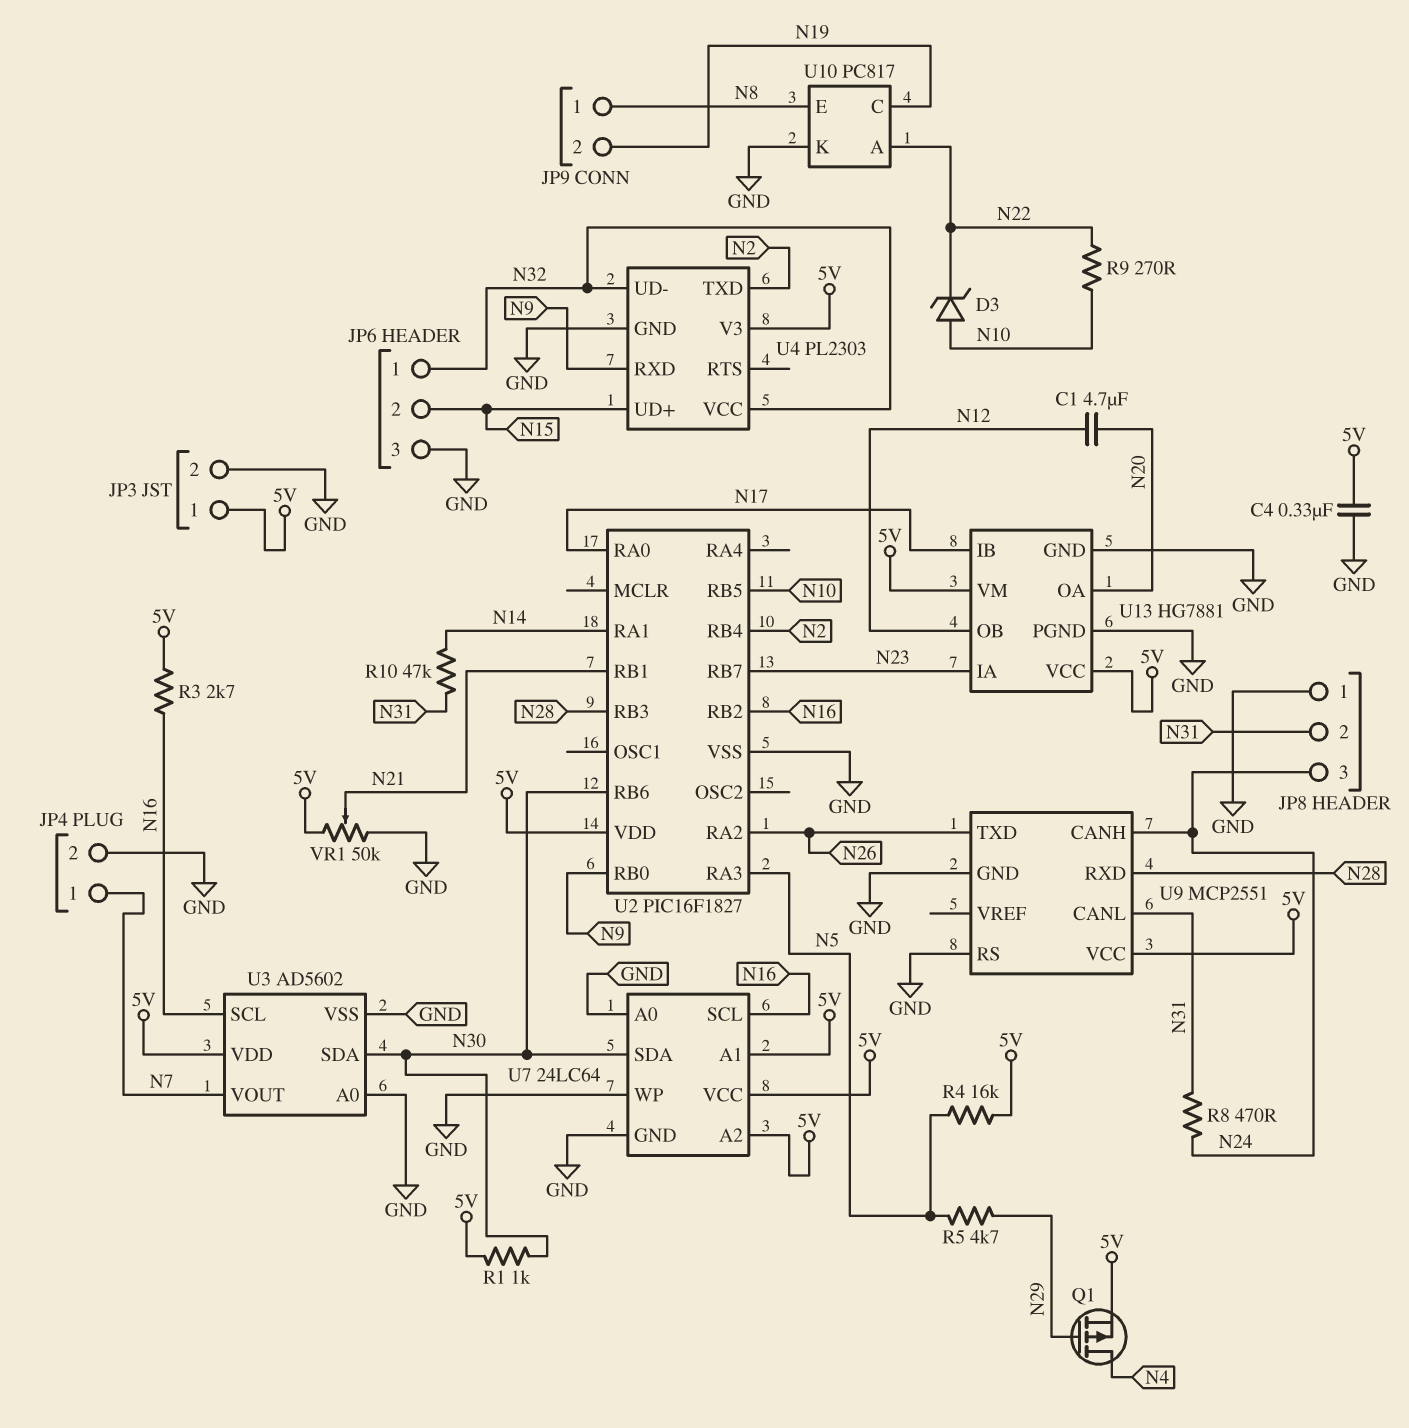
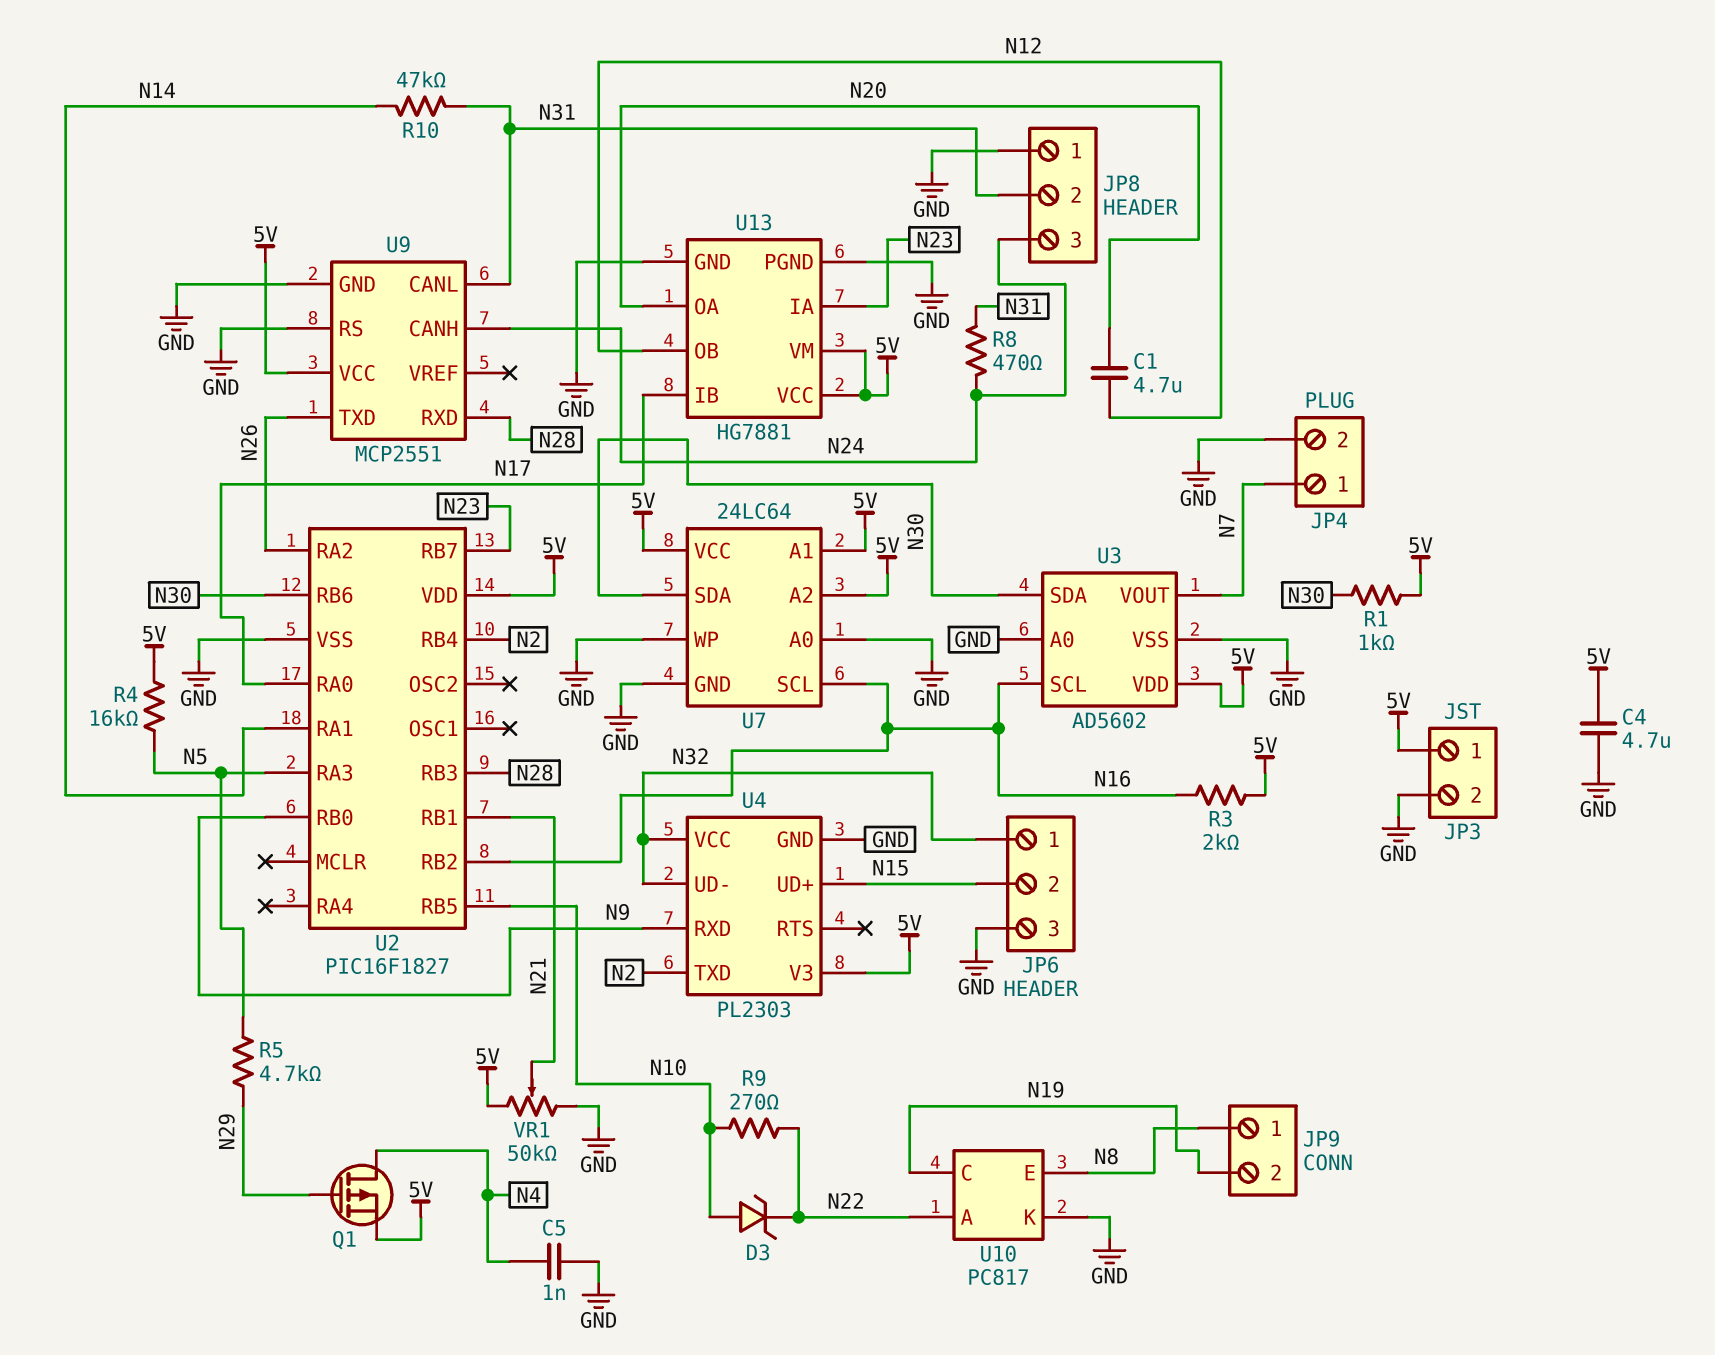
C4: 330nF (5V, GND) -> 4.7uF (5V, GND)
C5: none -> 1nF (GND, N4)
R3: 2.7k (5V, N16) -> 2k (5V, N16)

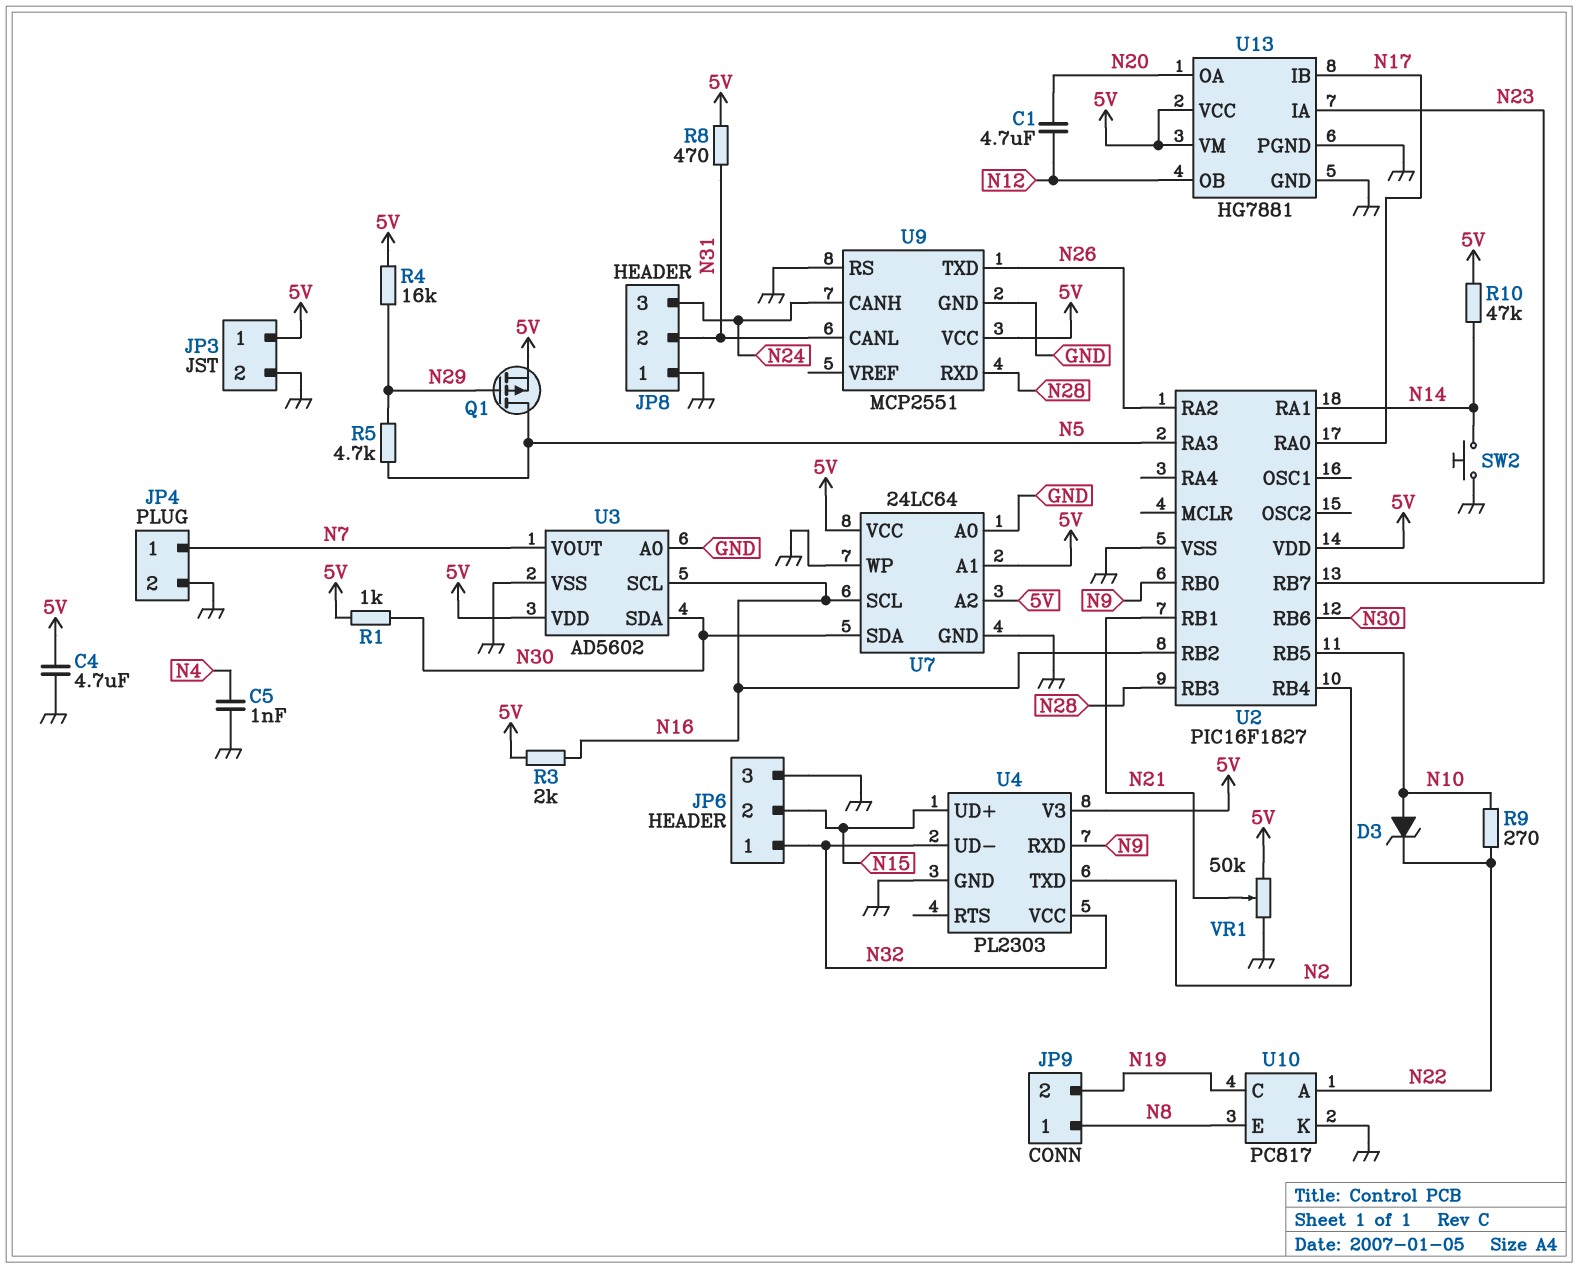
Q1: PMOS (G N29, D N4, S 5V) -> PMOS (G N29, D N5, S 5V)
R4: 16k (5V, N5) -> 16k (5V, N29)
R8: 470 (N24, N31) -> 470 (5V, N31)
R10: 47k (N14, N31) -> 47k (5V, N14)
SW2: none -> button (GND, N14)

